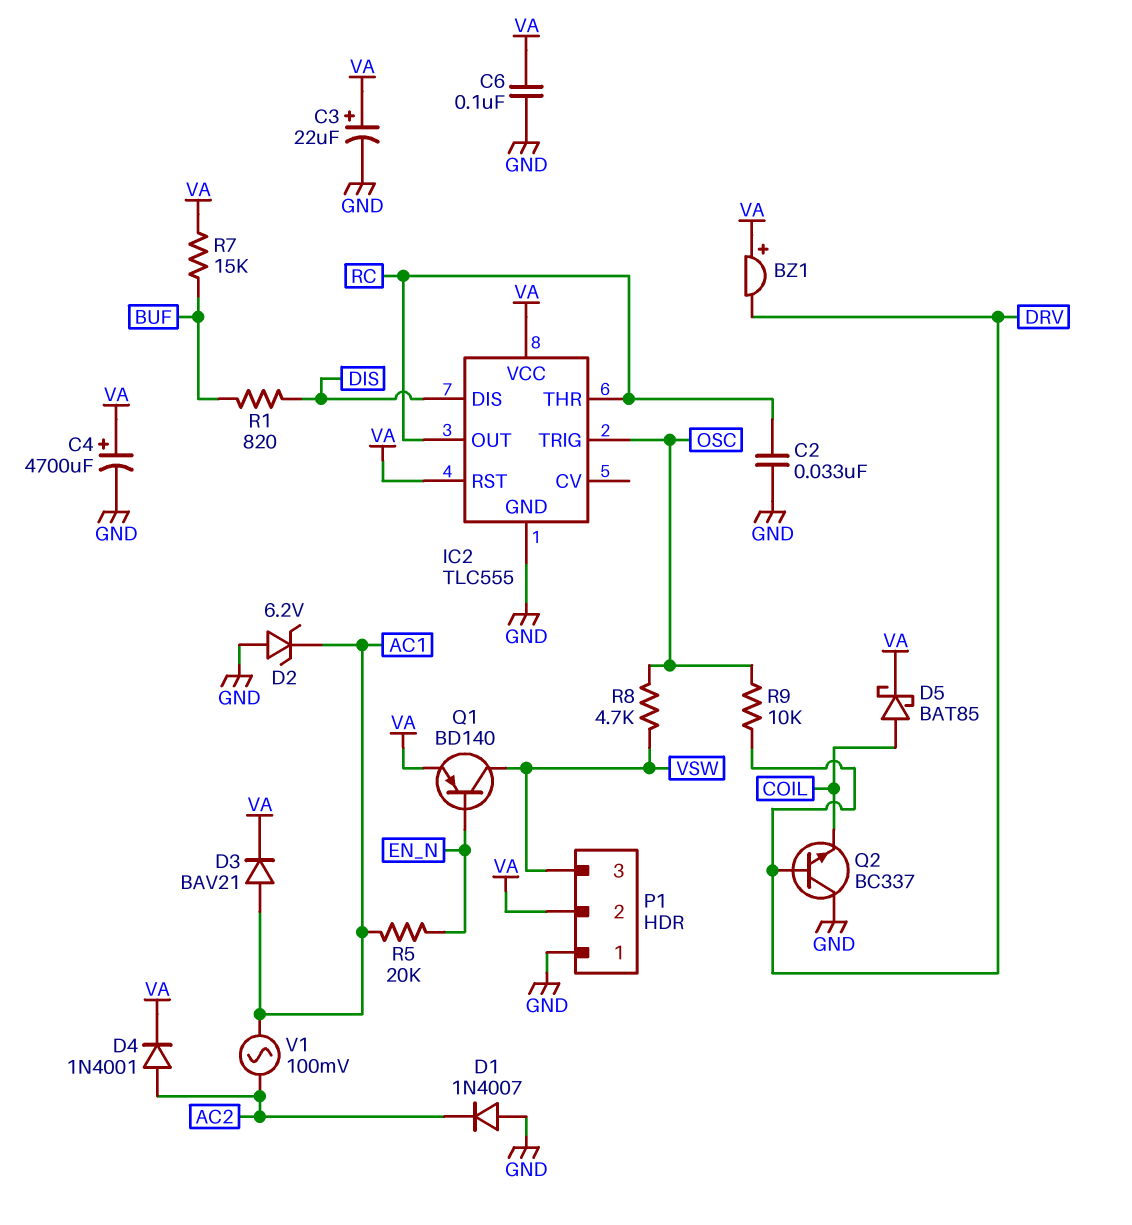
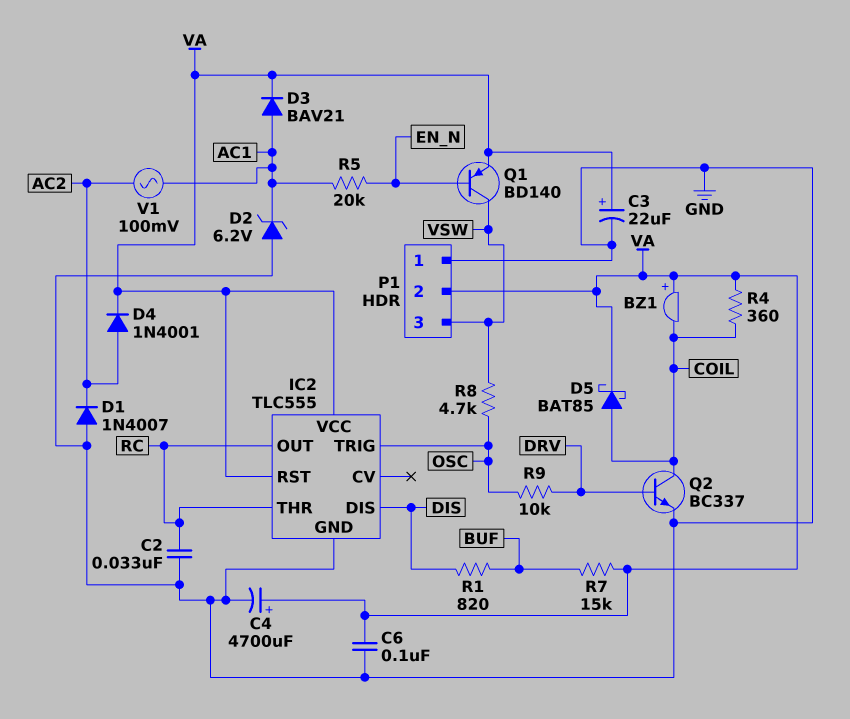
BZ1: buzzer (plus VA, minus DRV) -> buzzer (plus VA, minus COIL)
Q2: NPN BC337 (B DRV, C GND, E COIL) -> NPN BC337 (B DRV, C COIL, E GND)
R4: none -> 360 (COIL, VA)

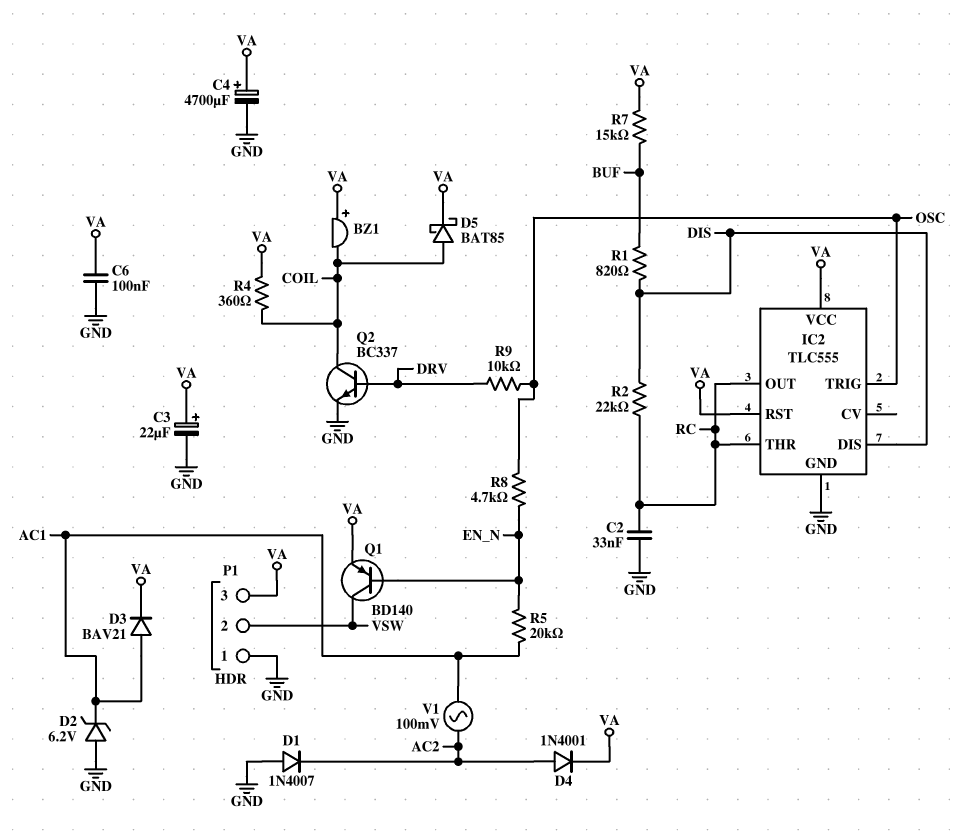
P1 pin 2: VA -> VSW
P1 pin 3: VSW -> VA
R2: none -> 22k (DIS, RC)
R8: 4.7k (OSC, VSW) -> 4.7k (EN_N, OSC)

